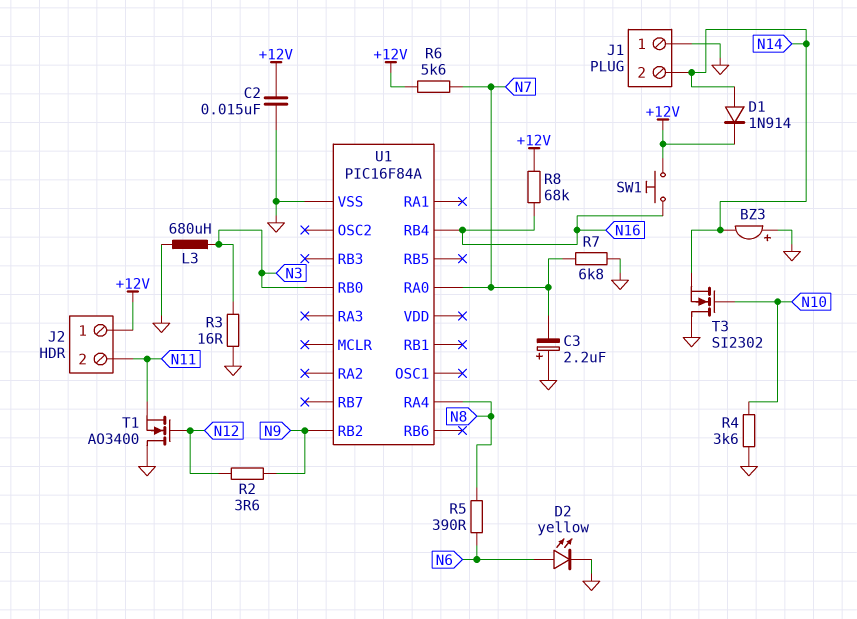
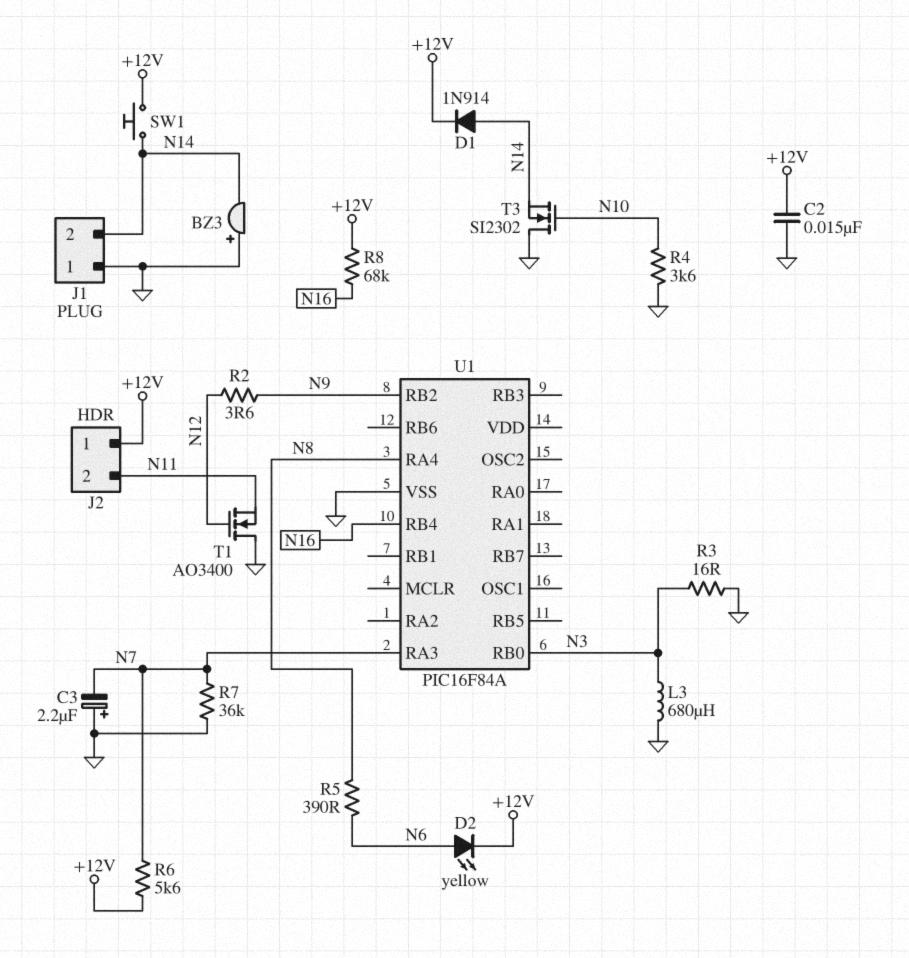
D2: LED yellow (A N6, K GND) -> LED yellow (A N6, K +12V)
R7: 6.8k (GND, N7) -> 36k (GND, N7)
SW1: button (+12V, N16) -> button (+12V, N14)
U1 pin RA0: N7 -> none
U1 pin RA3: none -> N7

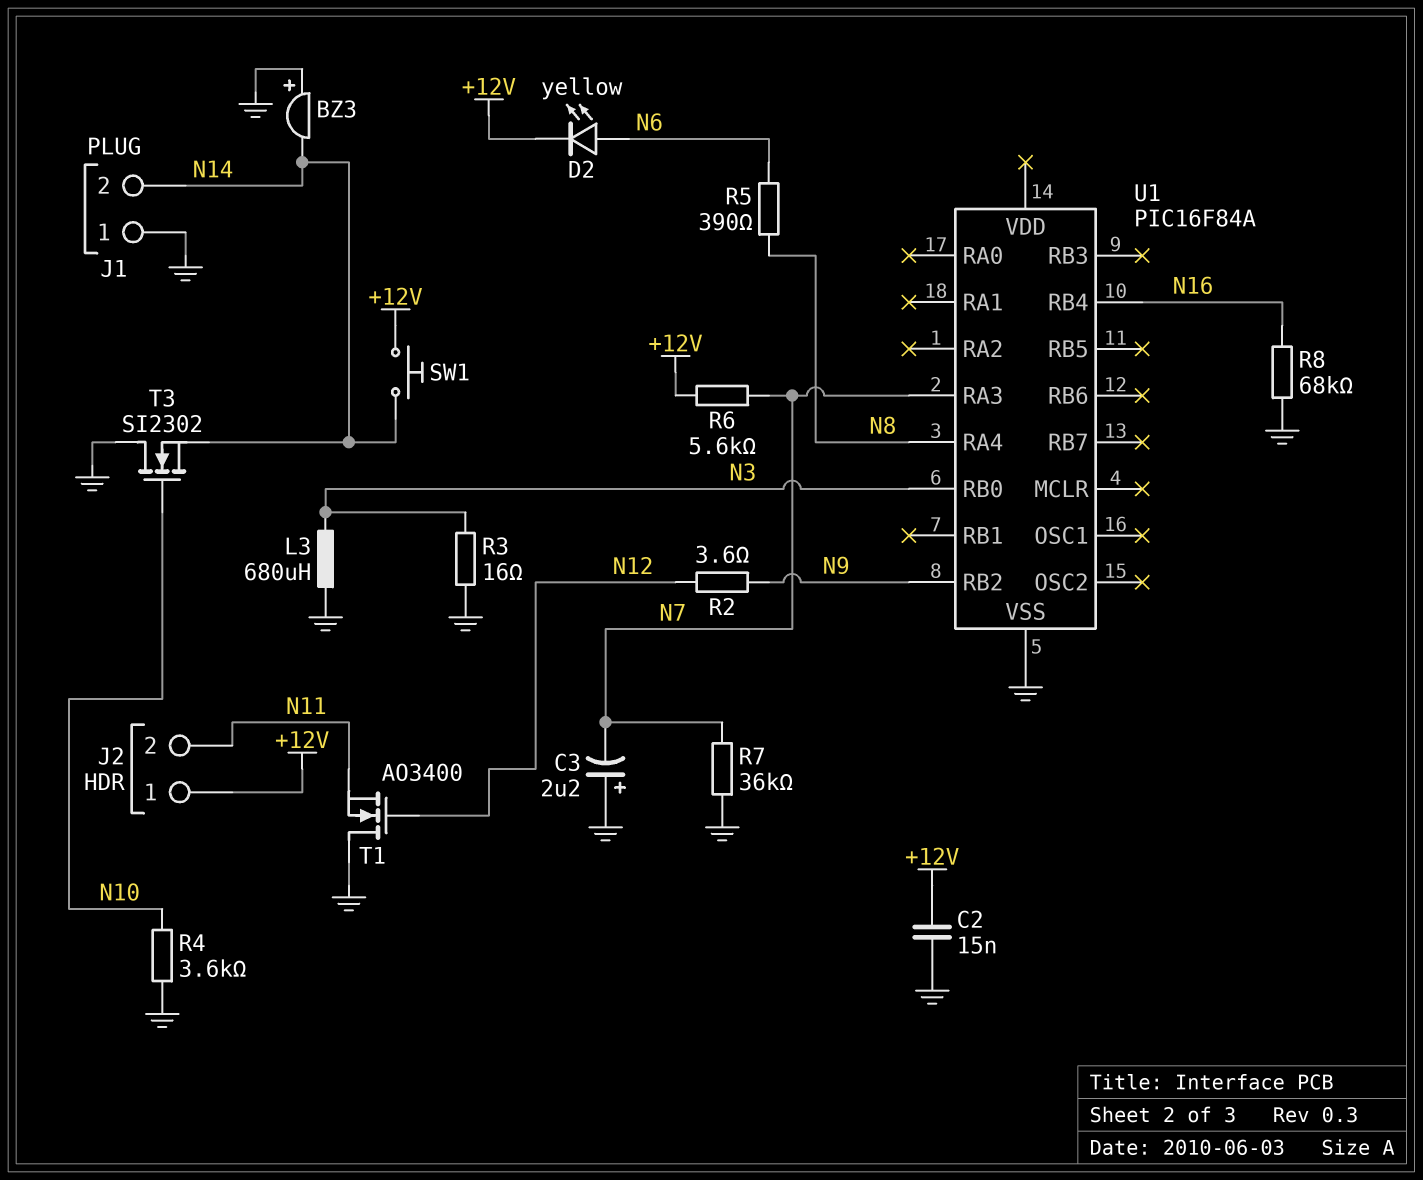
D1: diode 1N914 (A N14, K +12V) -> none
R8: 68k (+12V, N16) -> 68k (GND, N16)

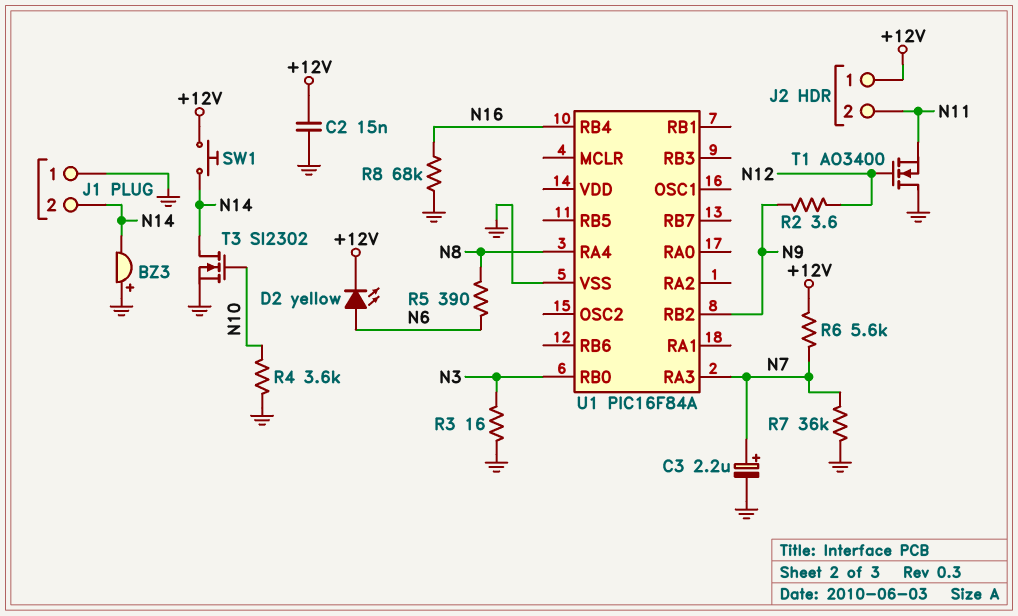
C3: 2.2uF (plus GND, minus N7) -> 2.2uF (plus N7, minus GND)
L3: 680uH (GND, N3) -> none
T3: NMOS SI2302 (G N10, D GND, S N14) -> NMOS SI2302 (G N10, D N14, S GND)

